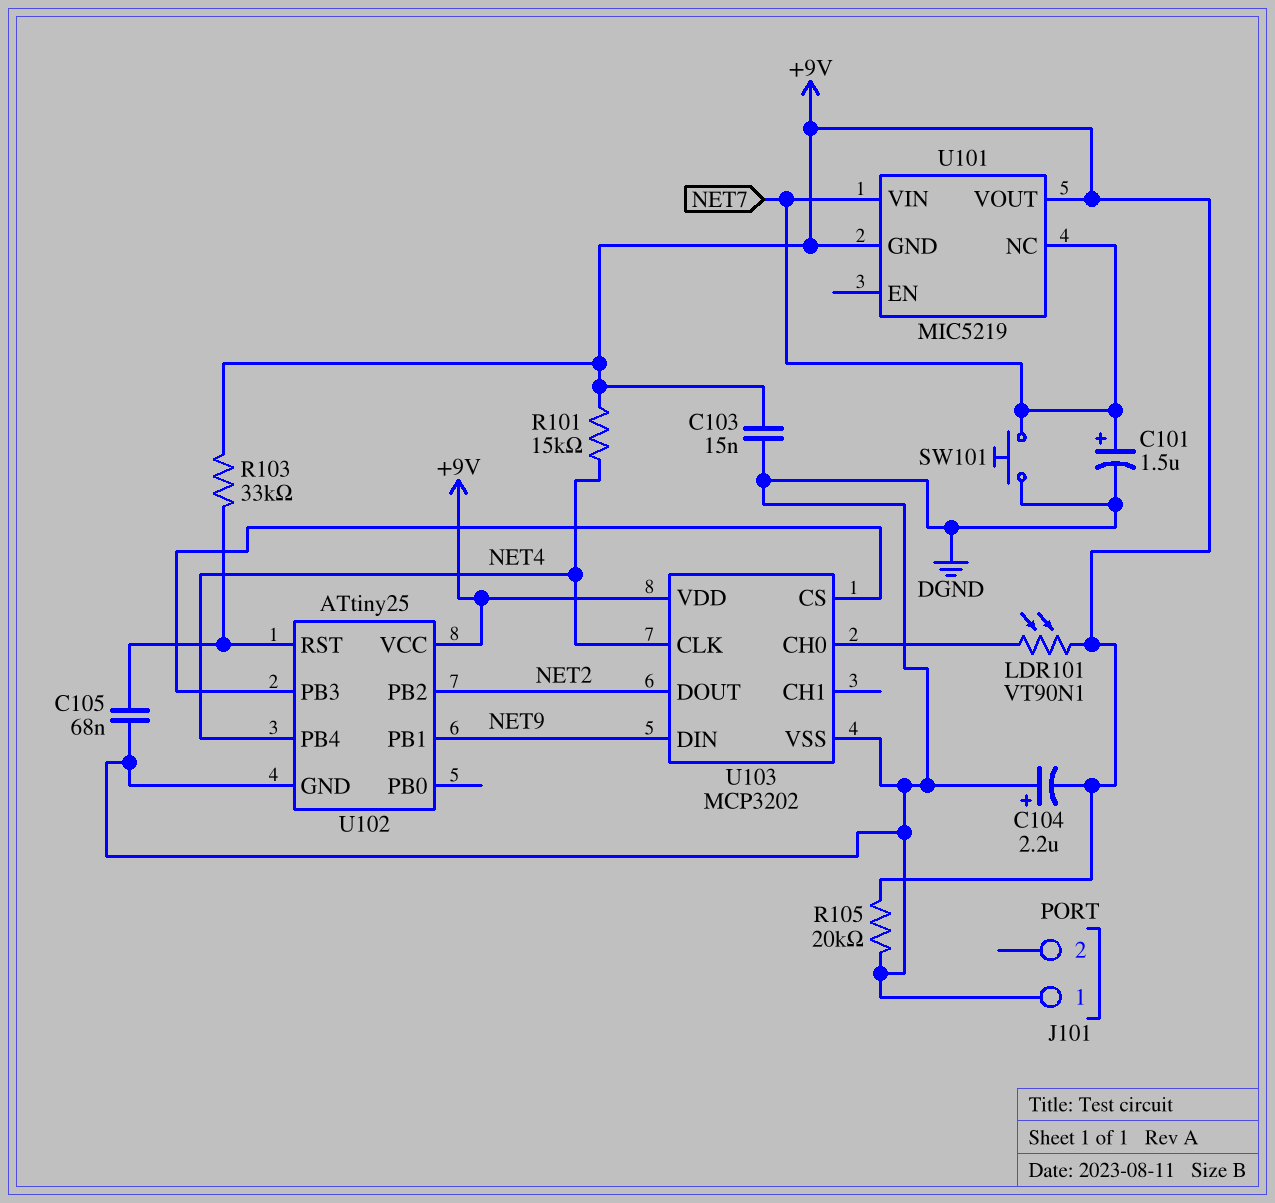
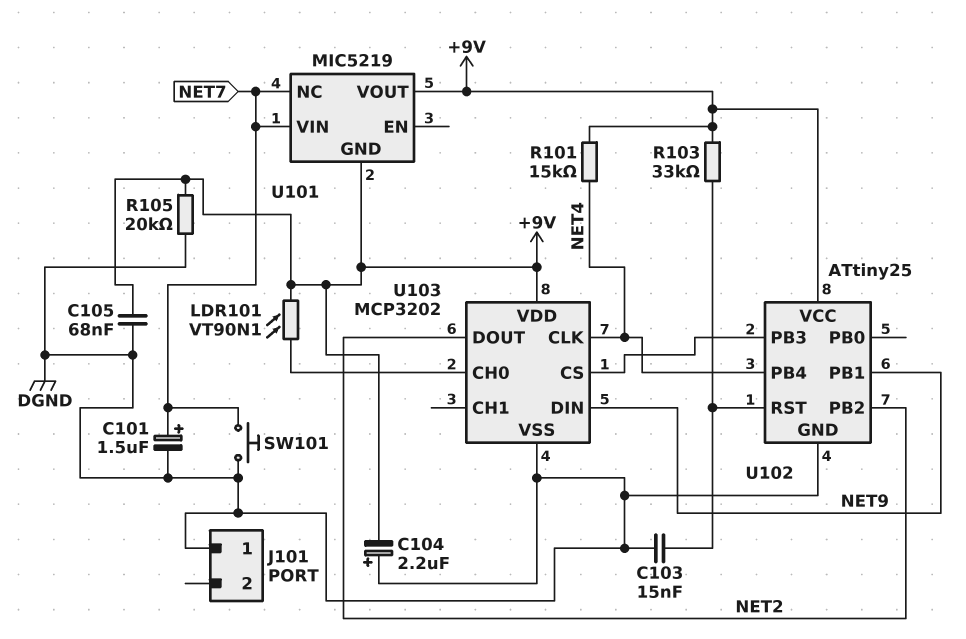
C103: 15nF (+9V, DGND) -> 15nF (DGND, U102/RST)
C105: 68nF (DGND, U102/RST) -> 68nF (+9V, DGND)

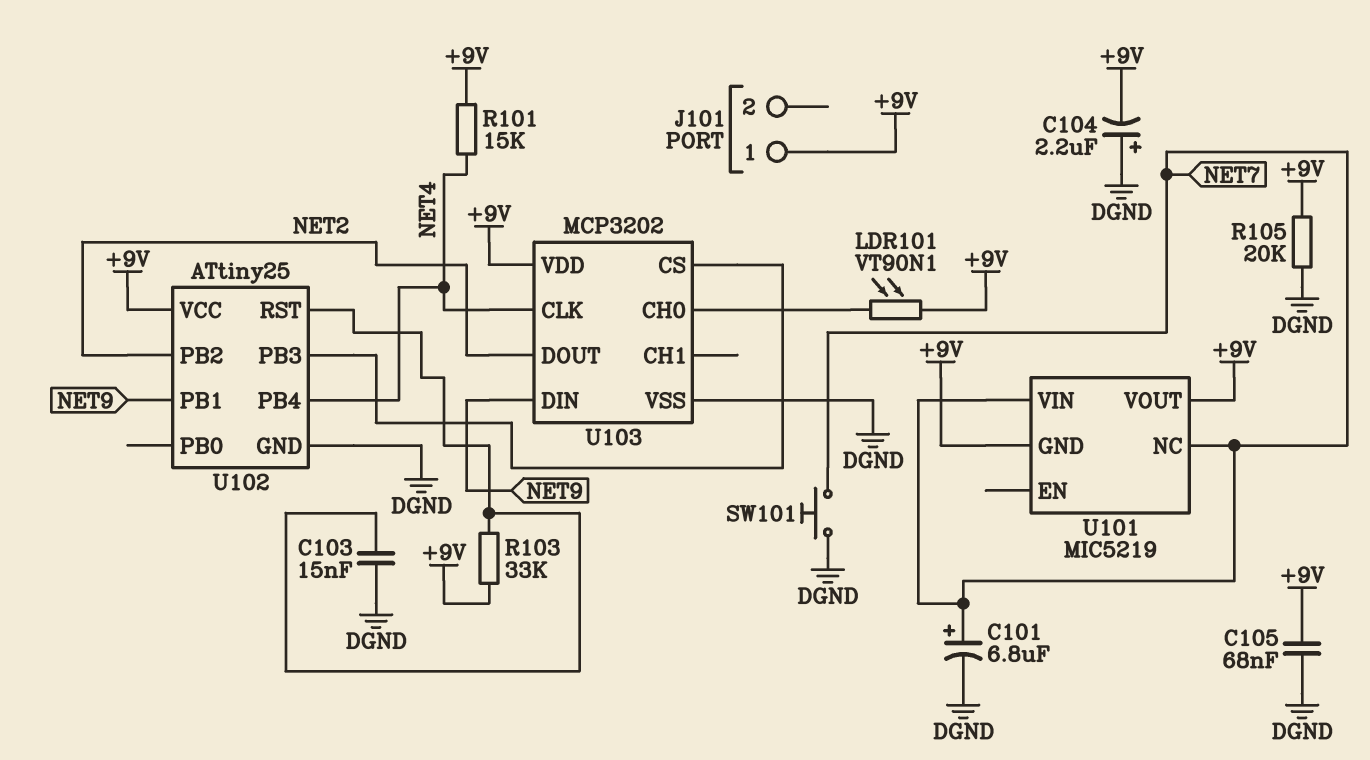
C101: 1.5uF (plus NET7, minus DGND) -> 6.8uF (plus NET7, minus DGND)
J101 pin 1: DGND -> +9V

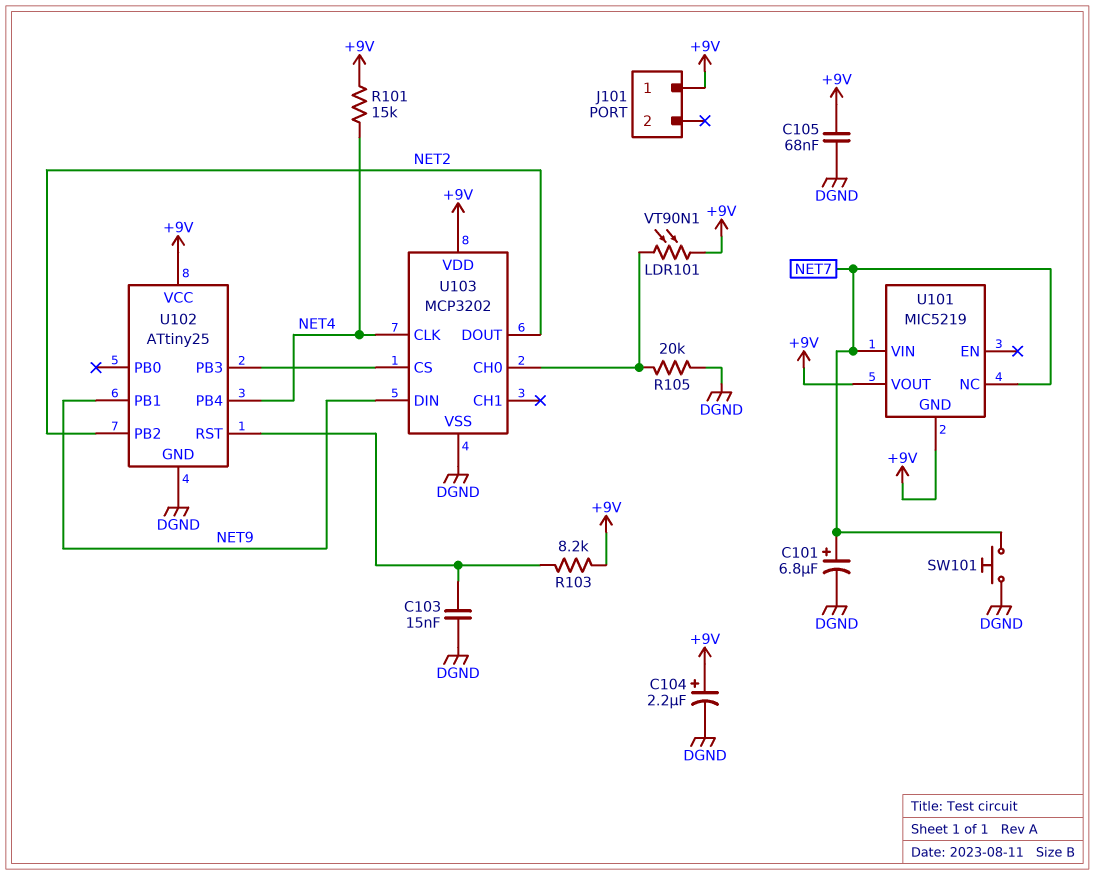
C104: 2.2uF (plus DGND, minus +9V) -> 2.2uF (plus +9V, minus DGND)
R103: 33k (+9V, U102/RST) -> 8.2k (+9V, U102/RST)
R105: 20k (+9V, DGND) -> 20k (DGND, U103/CH0)

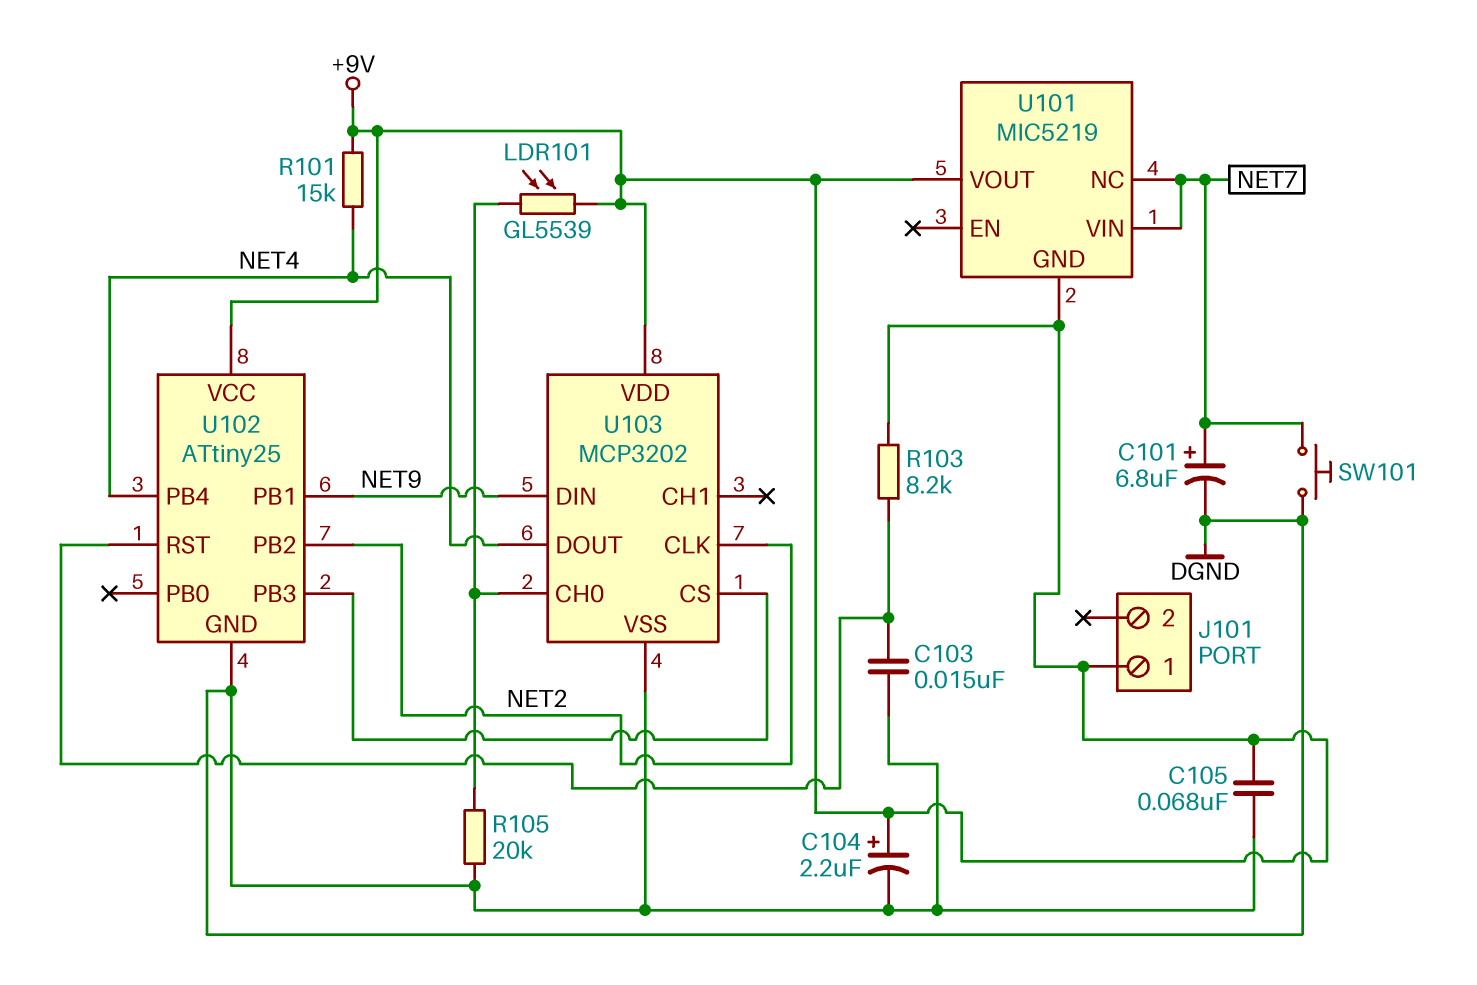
LDR101: VT90N1 (+9V, U103/CH0) -> GL5539 (+9V, U103/CH0)
U103 pin CLK: NET4 -> NET2
U103 pin DOUT: NET2 -> NET4

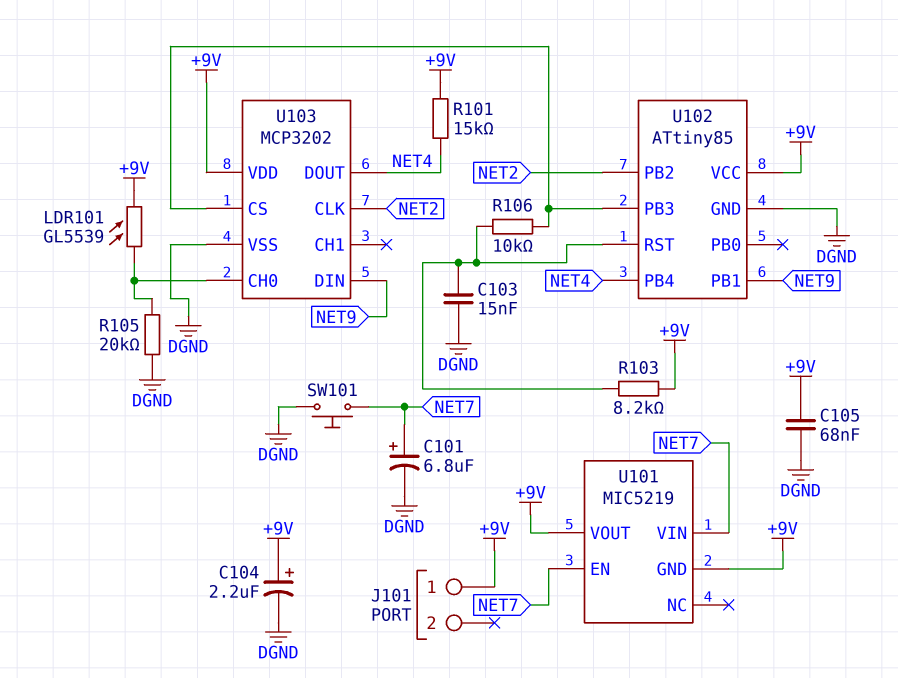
R106: none -> 10k (U102/PB3, U102/RST)
U101 pin EN: none -> NET7
U101 pin NC: NET7 -> none
U102: ATtiny25 -> ATtiny85

